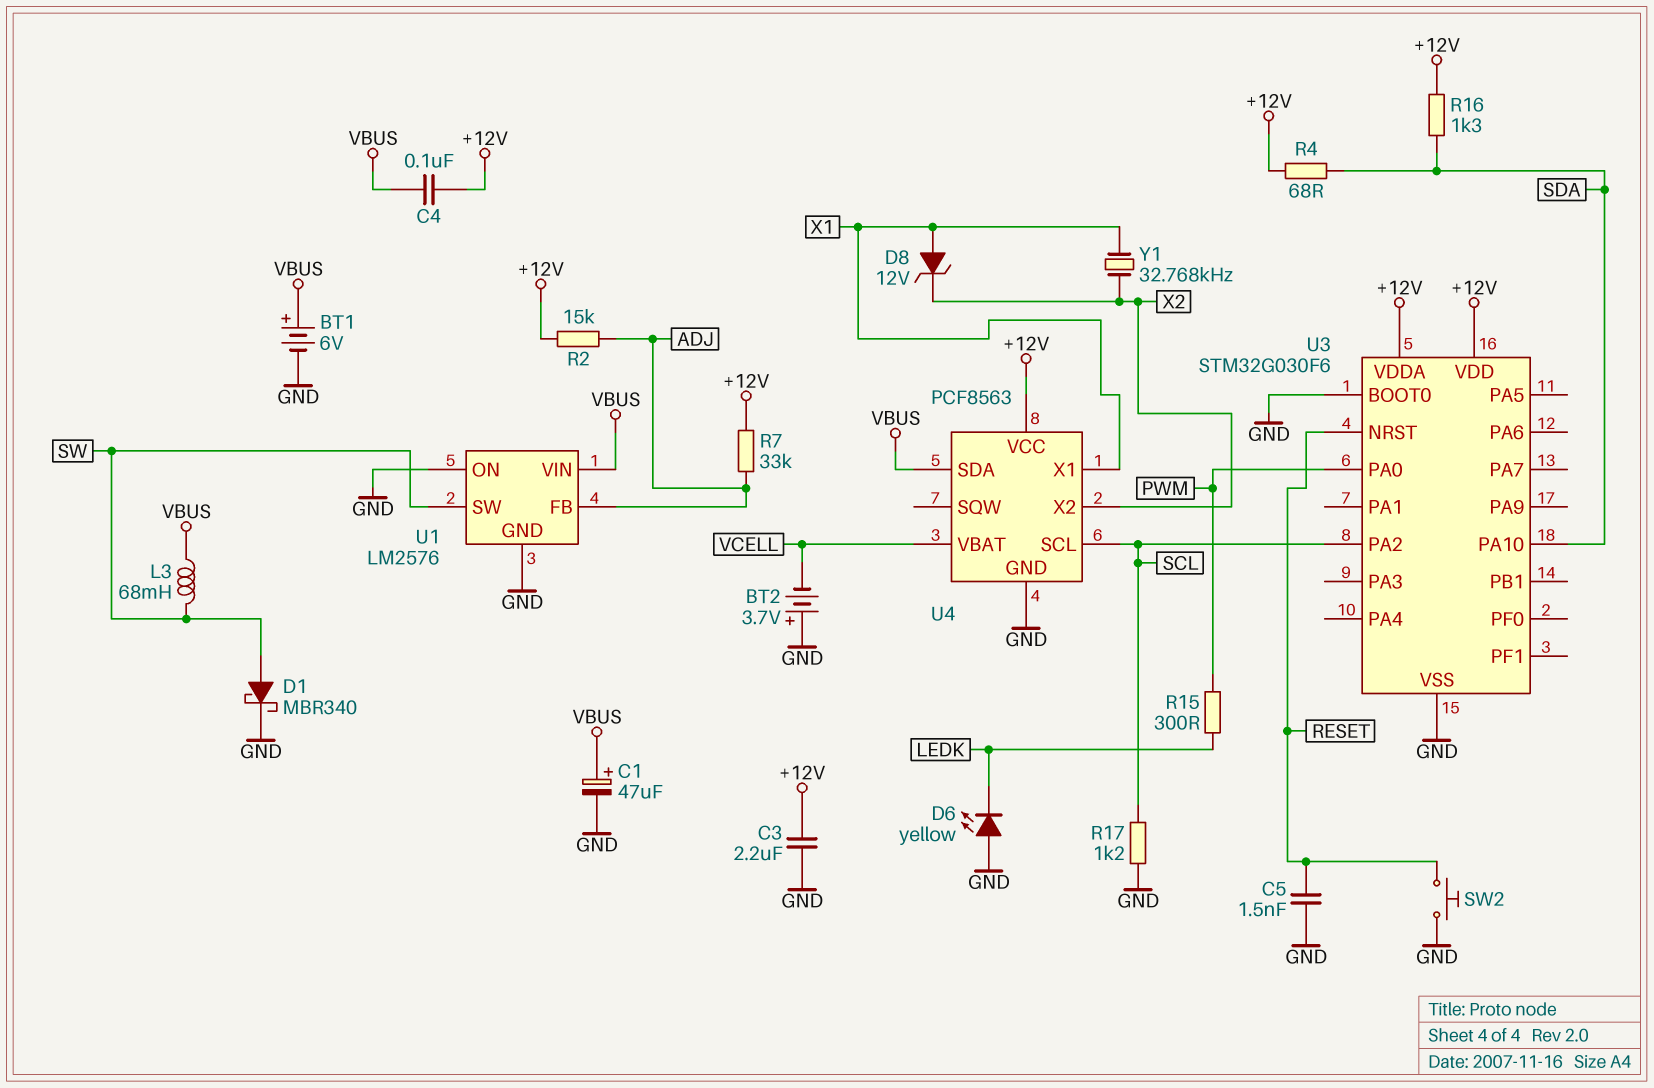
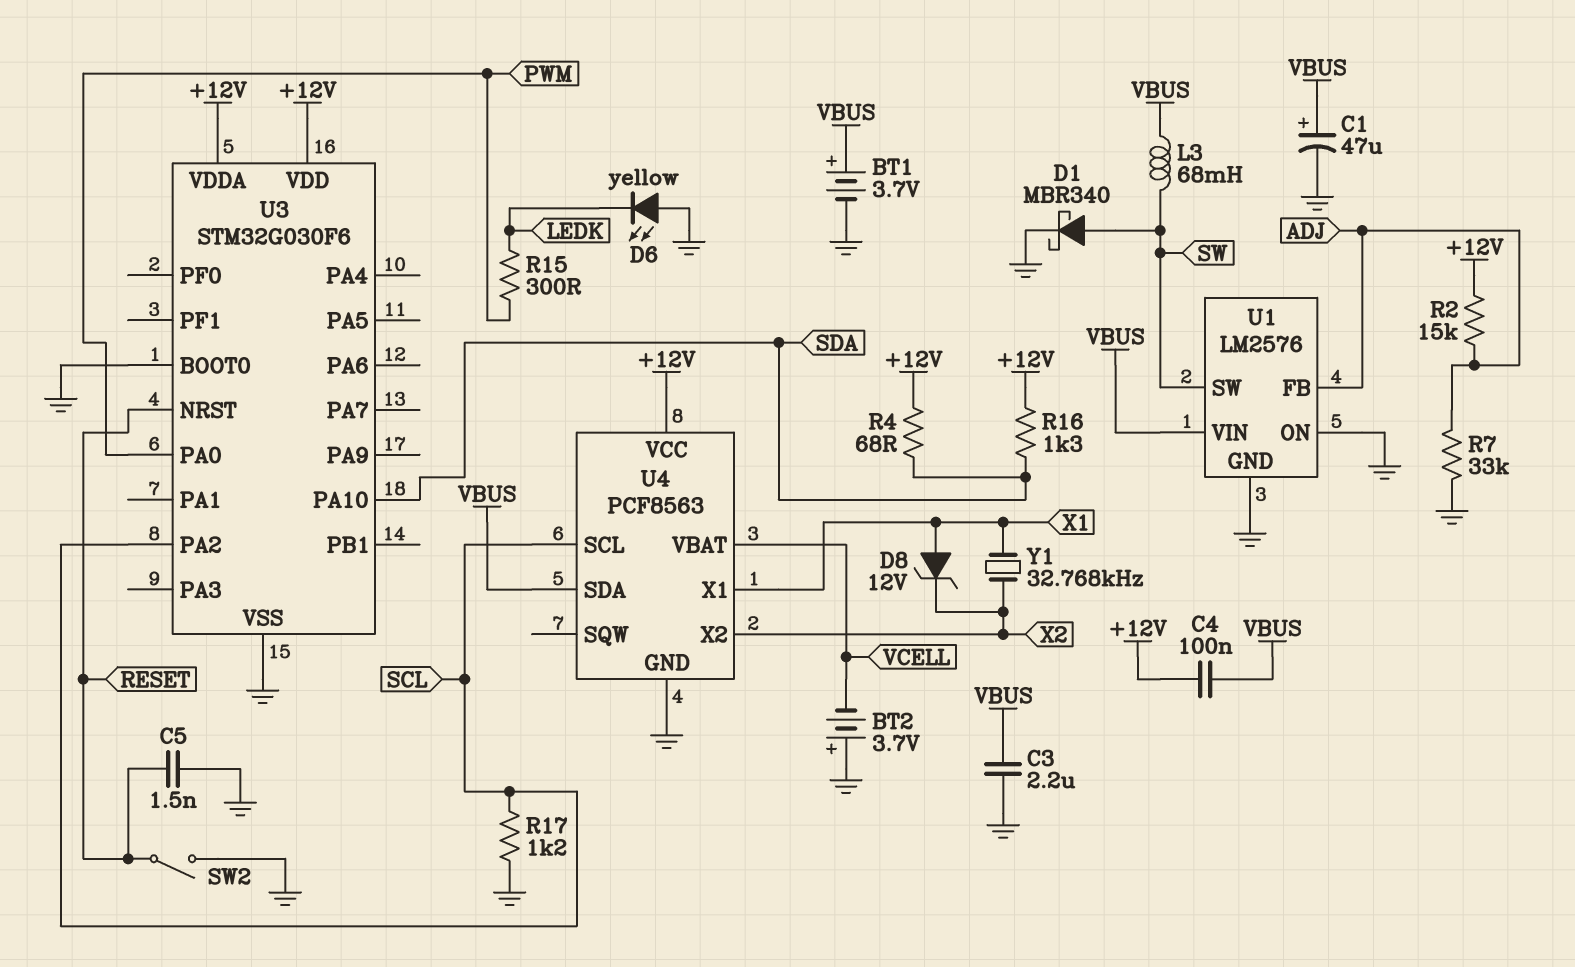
BT1: 6V (plus VBUS, minus GND) -> 3.7V (plus VBUS, minus GND)
C3: 2.2uF (+12V, GND) -> 2.2uF (GND, VBUS)
R7: 33k (+12V, ADJ) -> 33k (ADJ, GND)
SW2: button (GND, RESET) -> switch (GND, RESET)

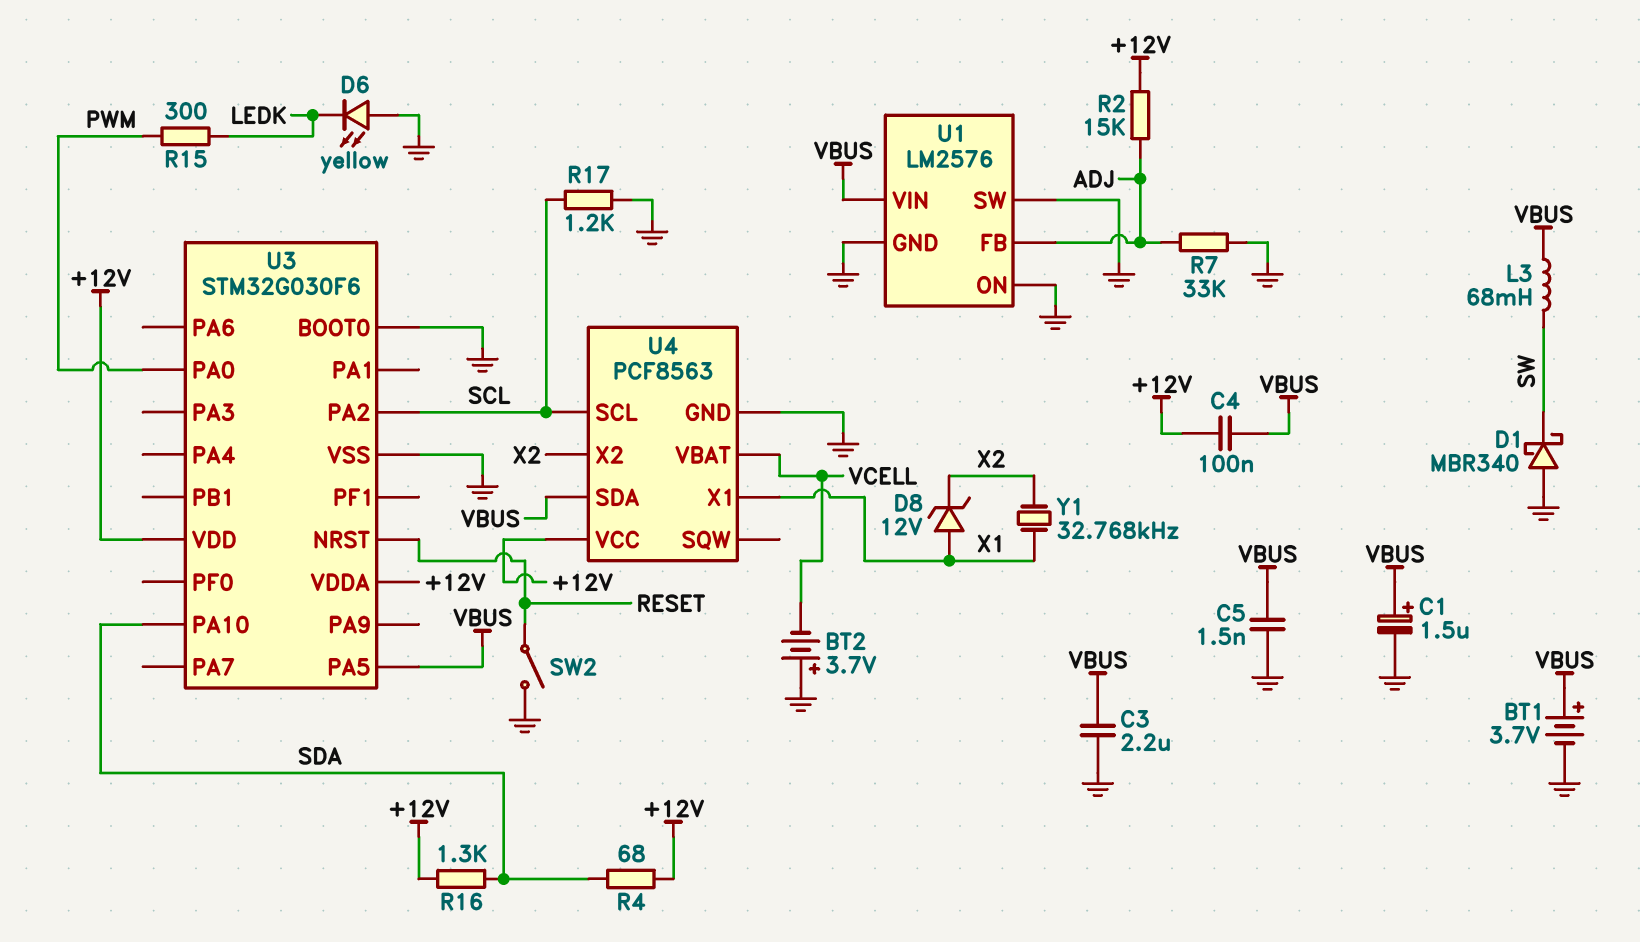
C1: 47uF (plus VBUS, minus GND) -> 1.5uF (plus VBUS, minus GND)
C5: 1.5nF (GND, RESET) -> 1.5nF (GND, VBUS)
D1: schottky MBR340 (A SW, K GND) -> schottky MBR340 (A GND, K SW)
U1 pin SW: SW -> GND
U3 pin PA5: none -> VBUS

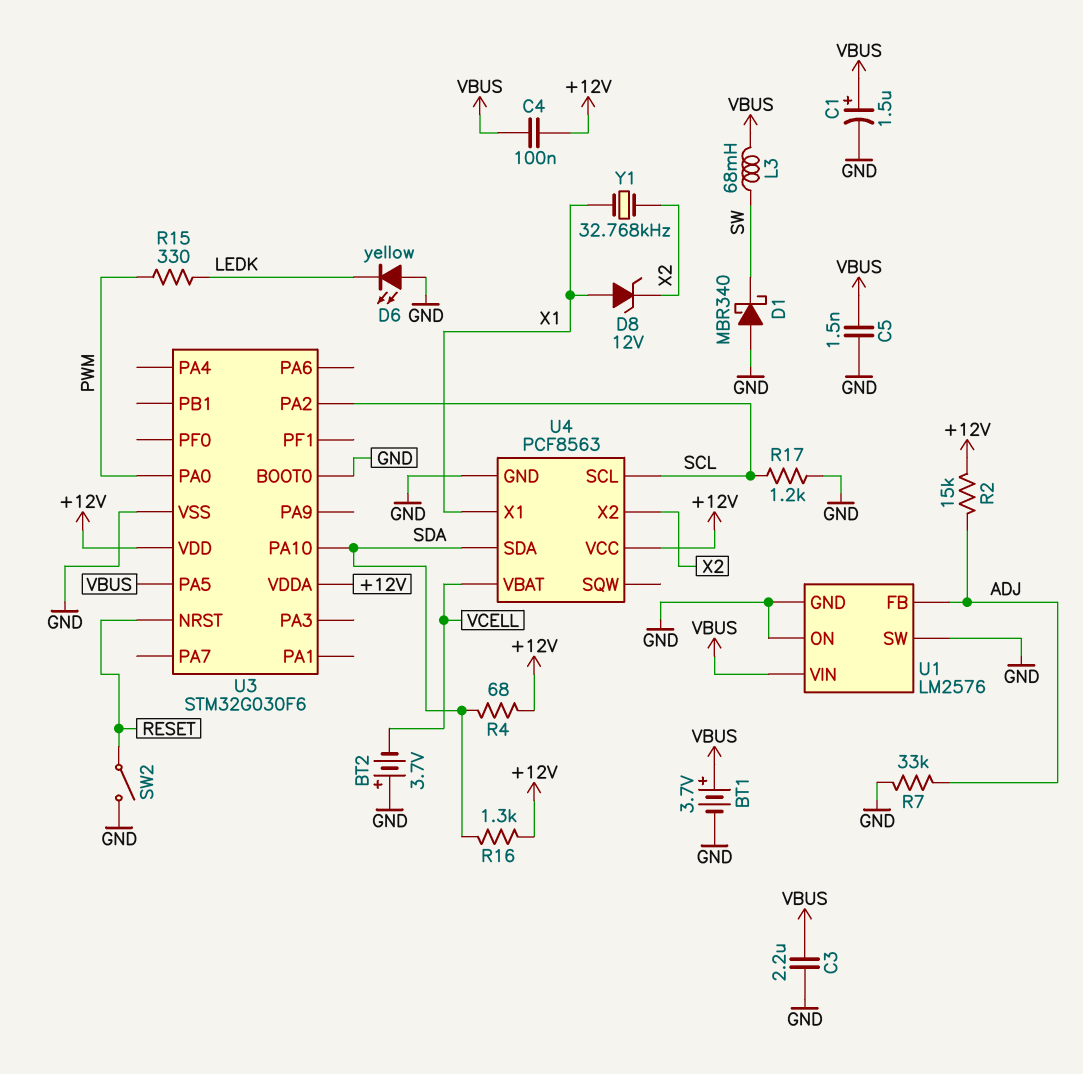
R15: 300 (LEDK, PWM) -> 330 (LEDK, PWM)
U4 pin SDA: VBUS -> SDA

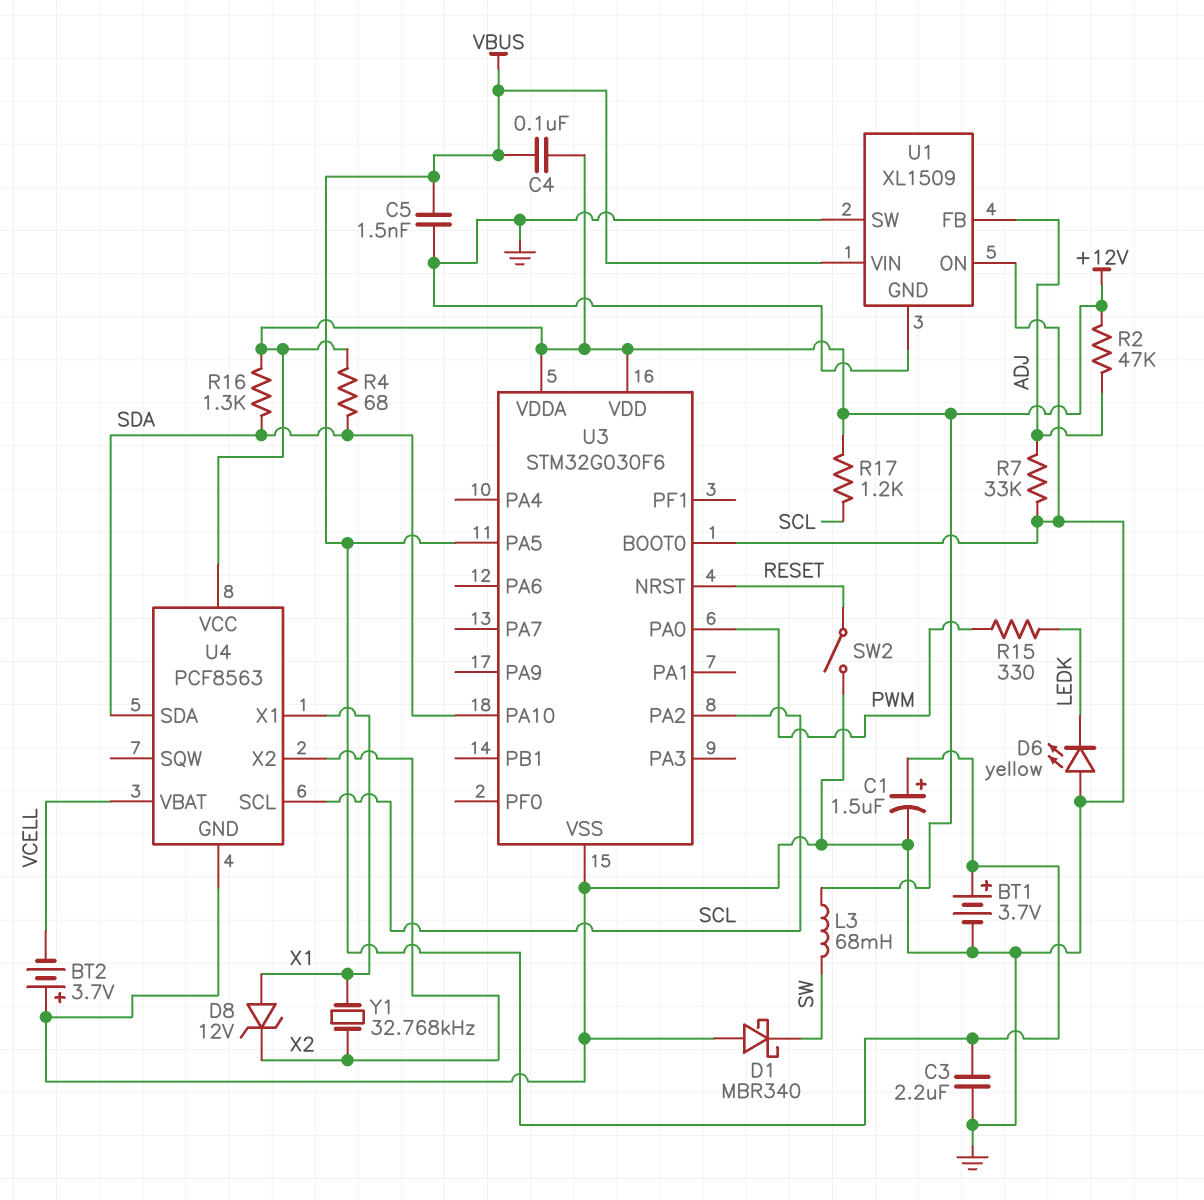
L3: 68mH (SW, VBUS) -> 68mH (+12V, SW)
R2: 15k (+12V, ADJ) -> 47k (+12V, ADJ)
R17: 1.2k (GND, SCL) -> 1.2k (+12V, SCL)
U1: LM2576 -> XL1509

